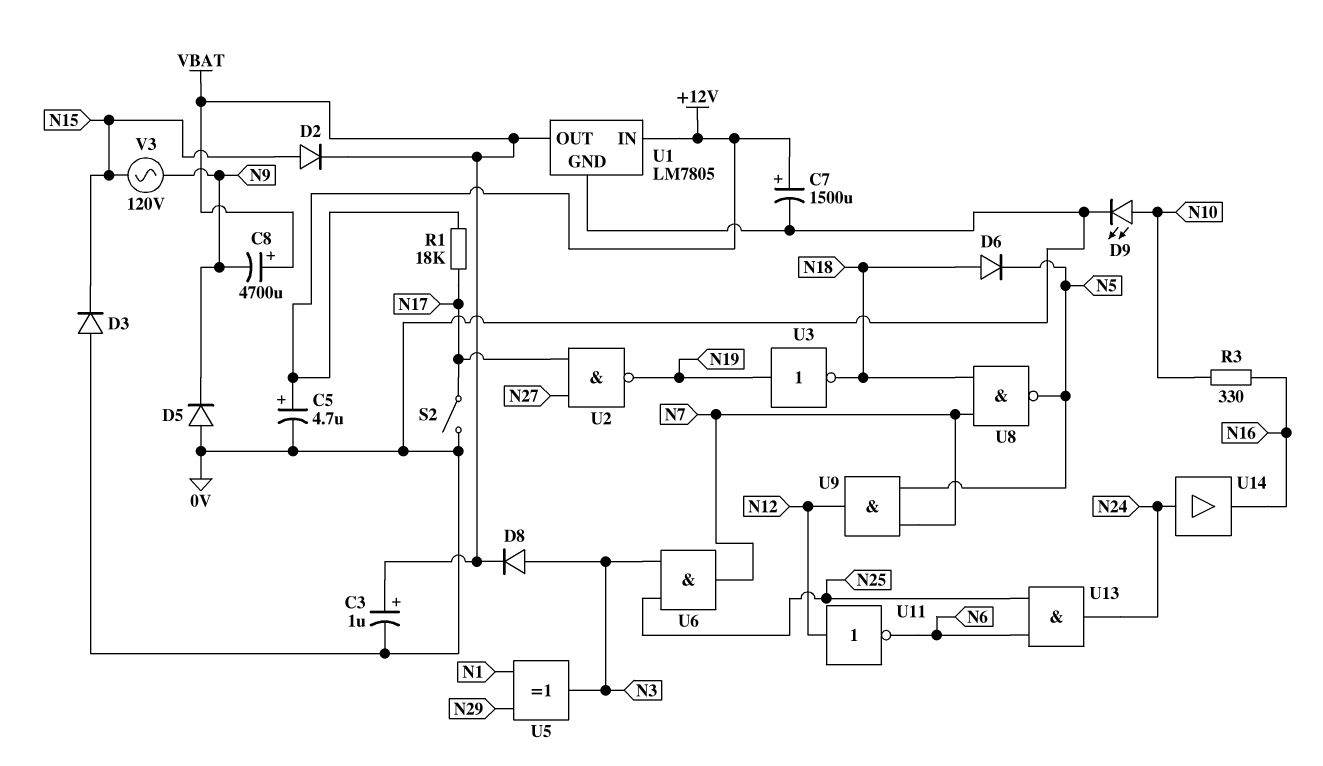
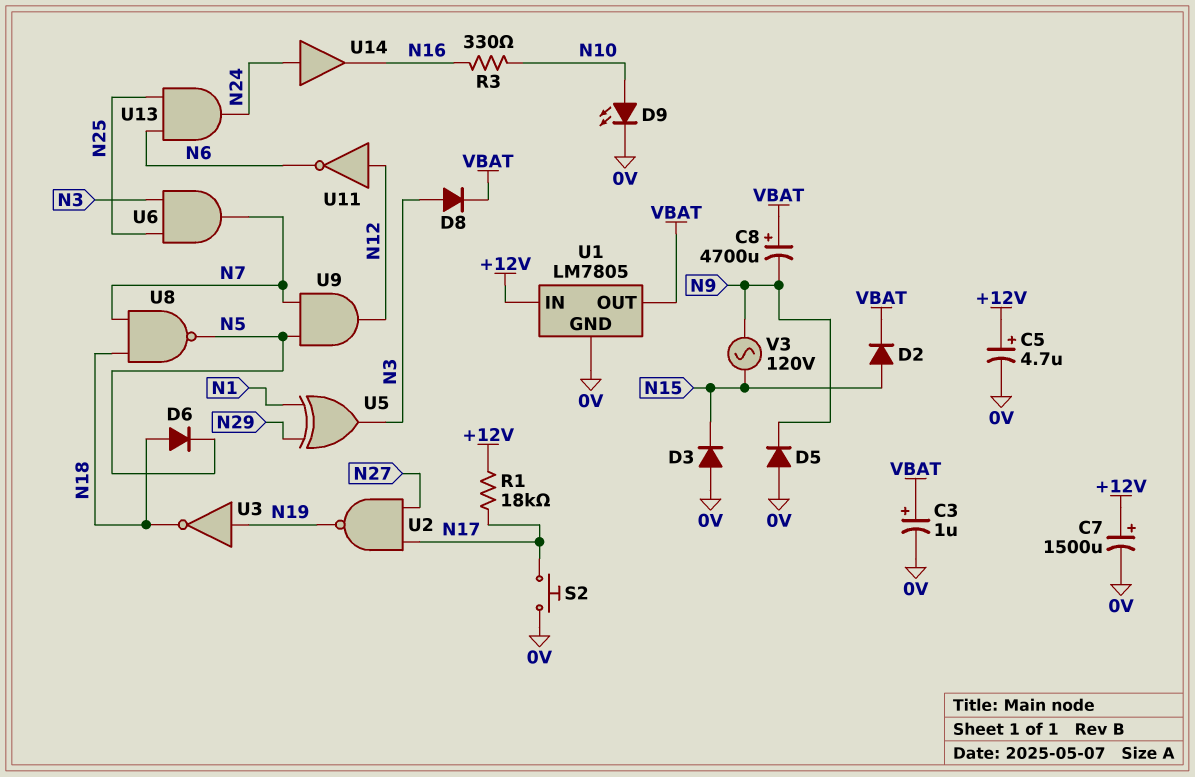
S2: switch (0V, N17) -> button (0V, N17)

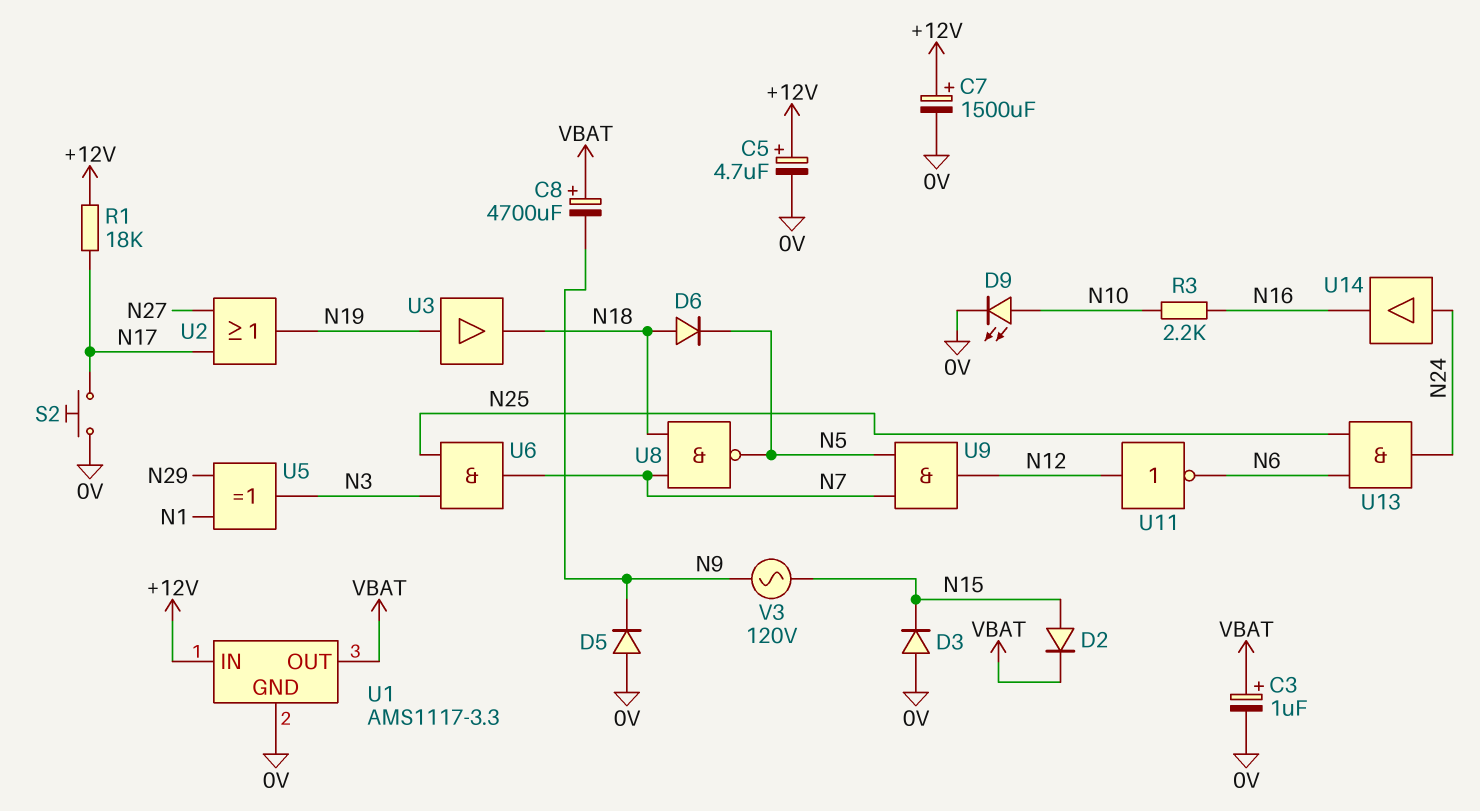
D8: diode (A N3, K VBAT) -> none
R3: 330 (N10, N16) -> 2.2k (N10, N16)
U1: LM7805 -> AMS1117-3.3
U2: NAND (in N17, in N27, out N19) -> OR (in N17, in N27, out N19)
U3: NOT (in N19, out N18) -> buffer (in N19, out N18)

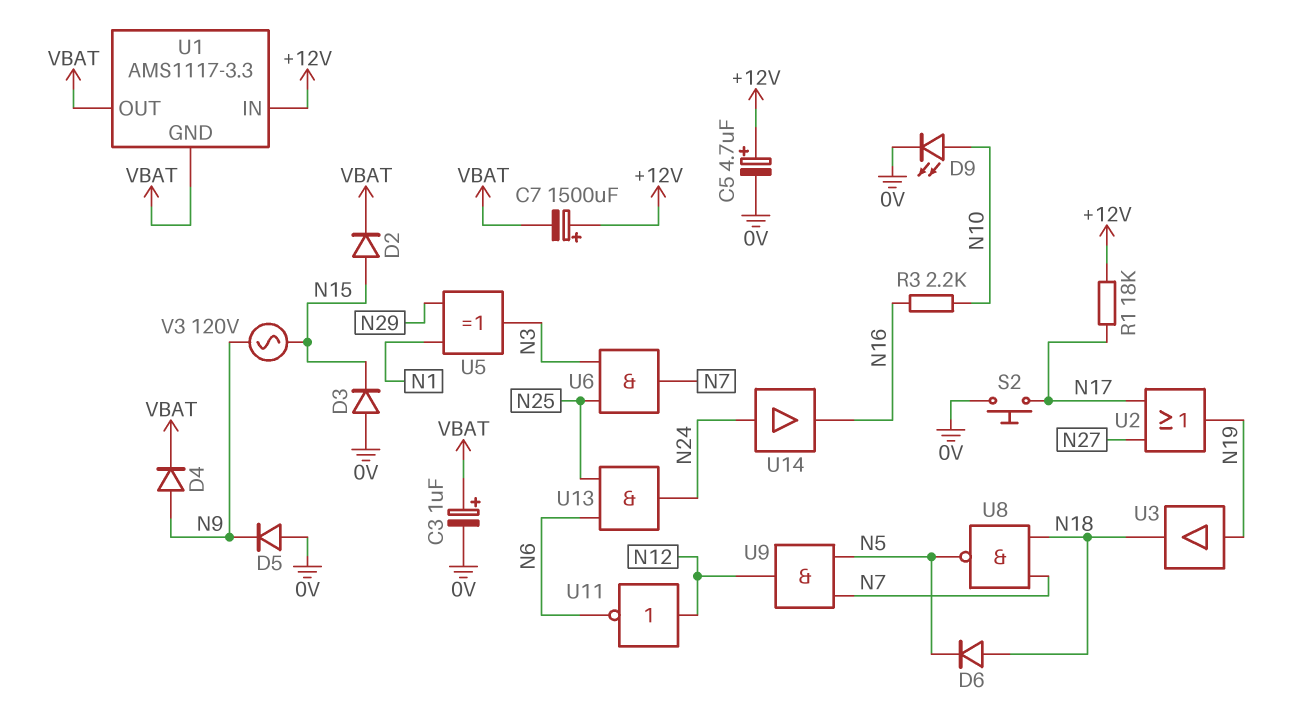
C7: 1500uF (plus +12V, minus 0V) -> 1500uF (plus +12V, minus VBAT)
C8: 4700uF (plus VBAT, minus N9) -> none
D4: none -> diode (A N9, K VBAT)
U1 pin GND: 0V -> VBAT

